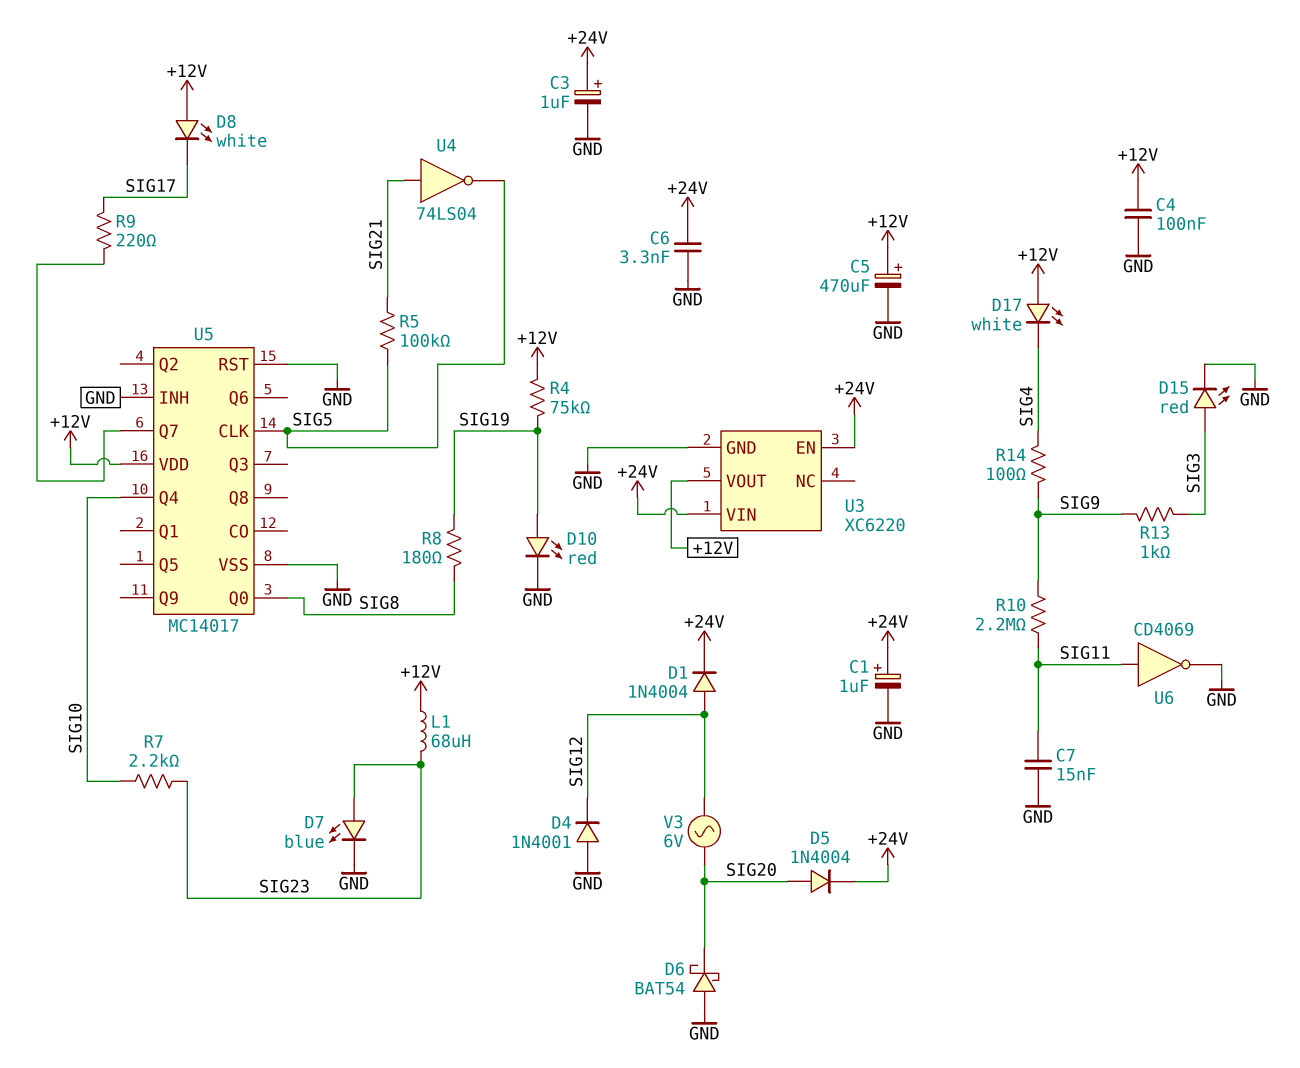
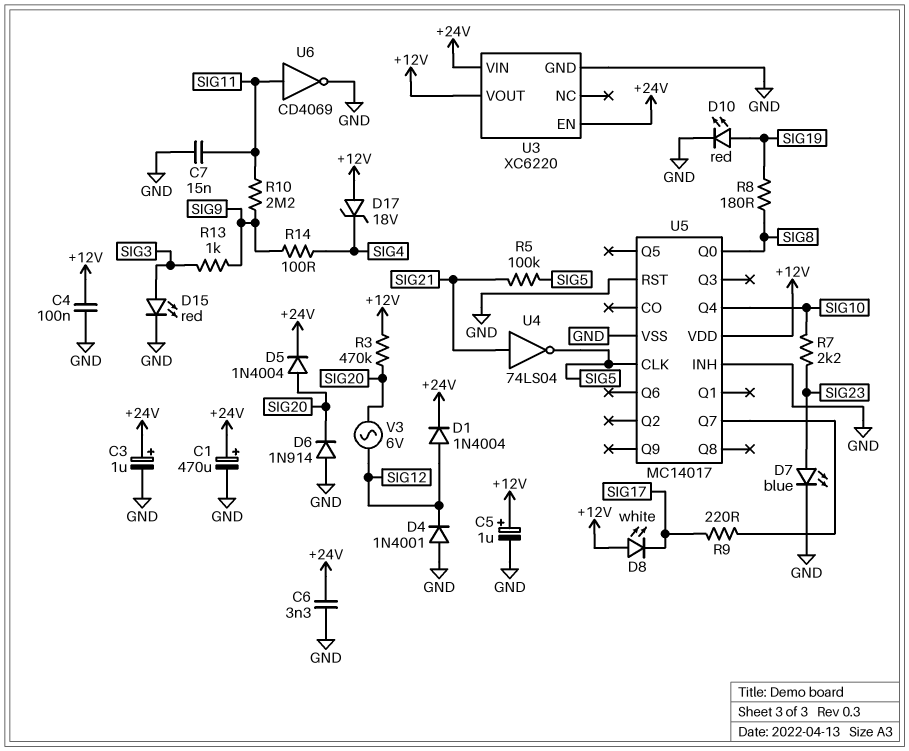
C1: 1uF (plus +24V, minus GND) -> 470uF (plus +24V, minus GND)
C5: 470uF (plus +12V, minus GND) -> 1uF (plus +12V, minus GND)
D6: schottky BAT54 (A GND, K SIG20) -> diode 1N914 (A GND, K SIG20)
D17: LED white (A +12V, K SIG4) -> zener 18V (A +12V, K SIG4)
L1: 68uH (+12V, SIG23) -> none
R3: none -> 470k (+12V, SIG20)
R4: 75k (+12V, SIG19) -> none

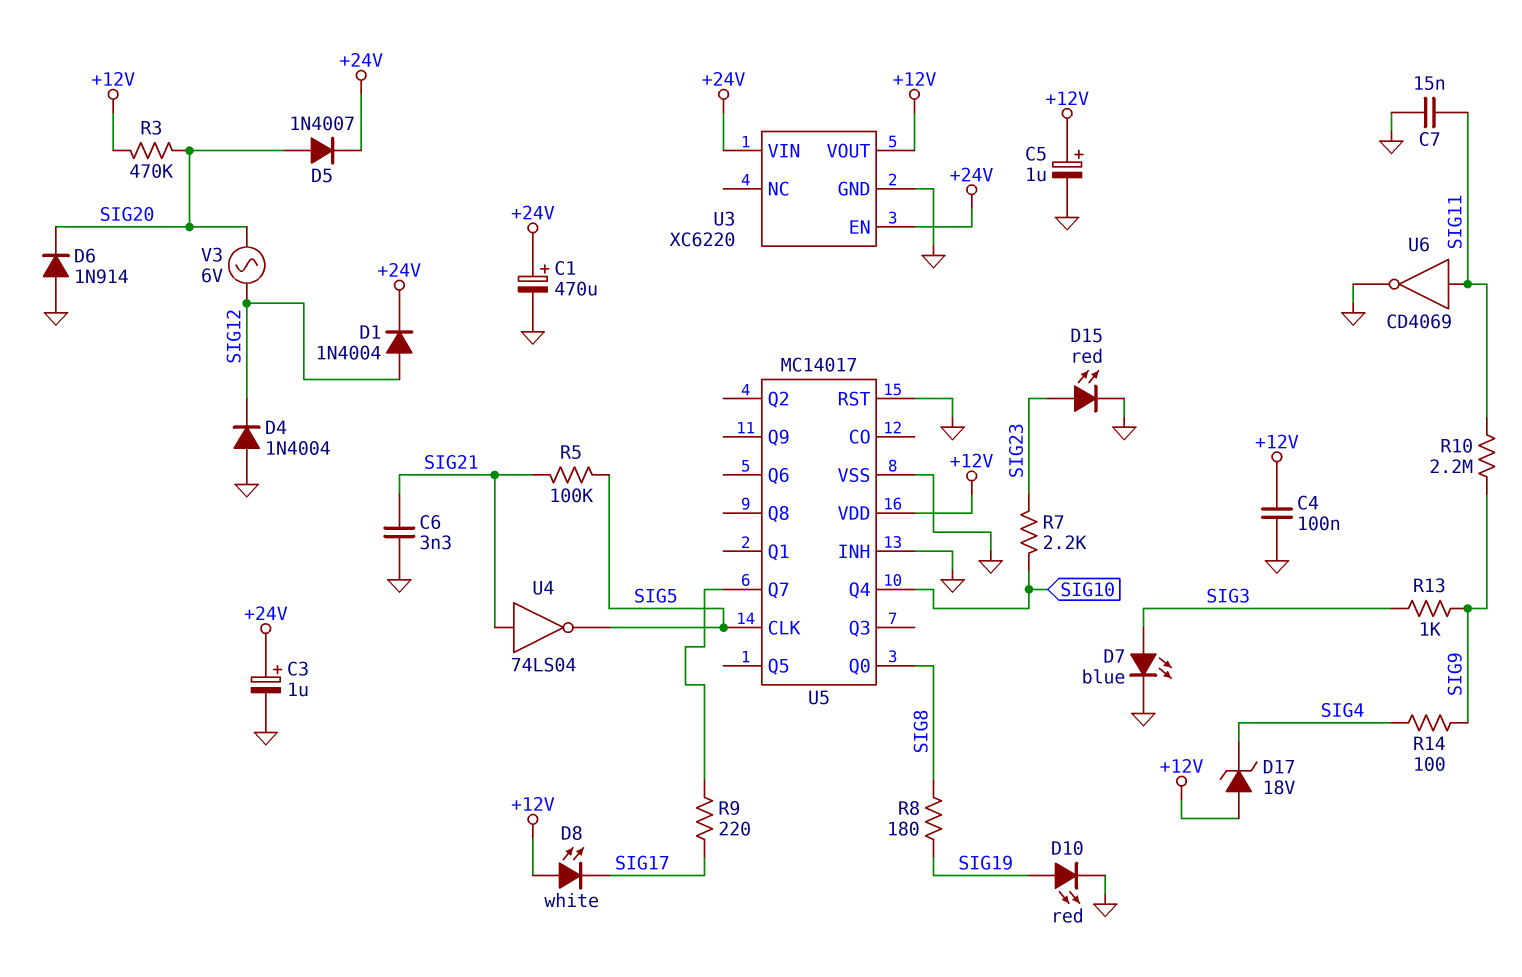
C6: 3.3nF (+24V, GND) -> 3.3nF (GND, SIG21)
D4: diode 1N4001 (A GND, K SIG12) -> diode 1N4004 (A GND, K SIG12)
D5: diode 1N4004 (A SIG20, K +24V) -> diode 1N4007 (A SIG20, K +24V)
D7: LED blue (A SIG23, K GND) -> LED blue (A SIG3, K GND)
D15: LED red (A SIG3, K GND) -> LED red (A SIG23, K GND)

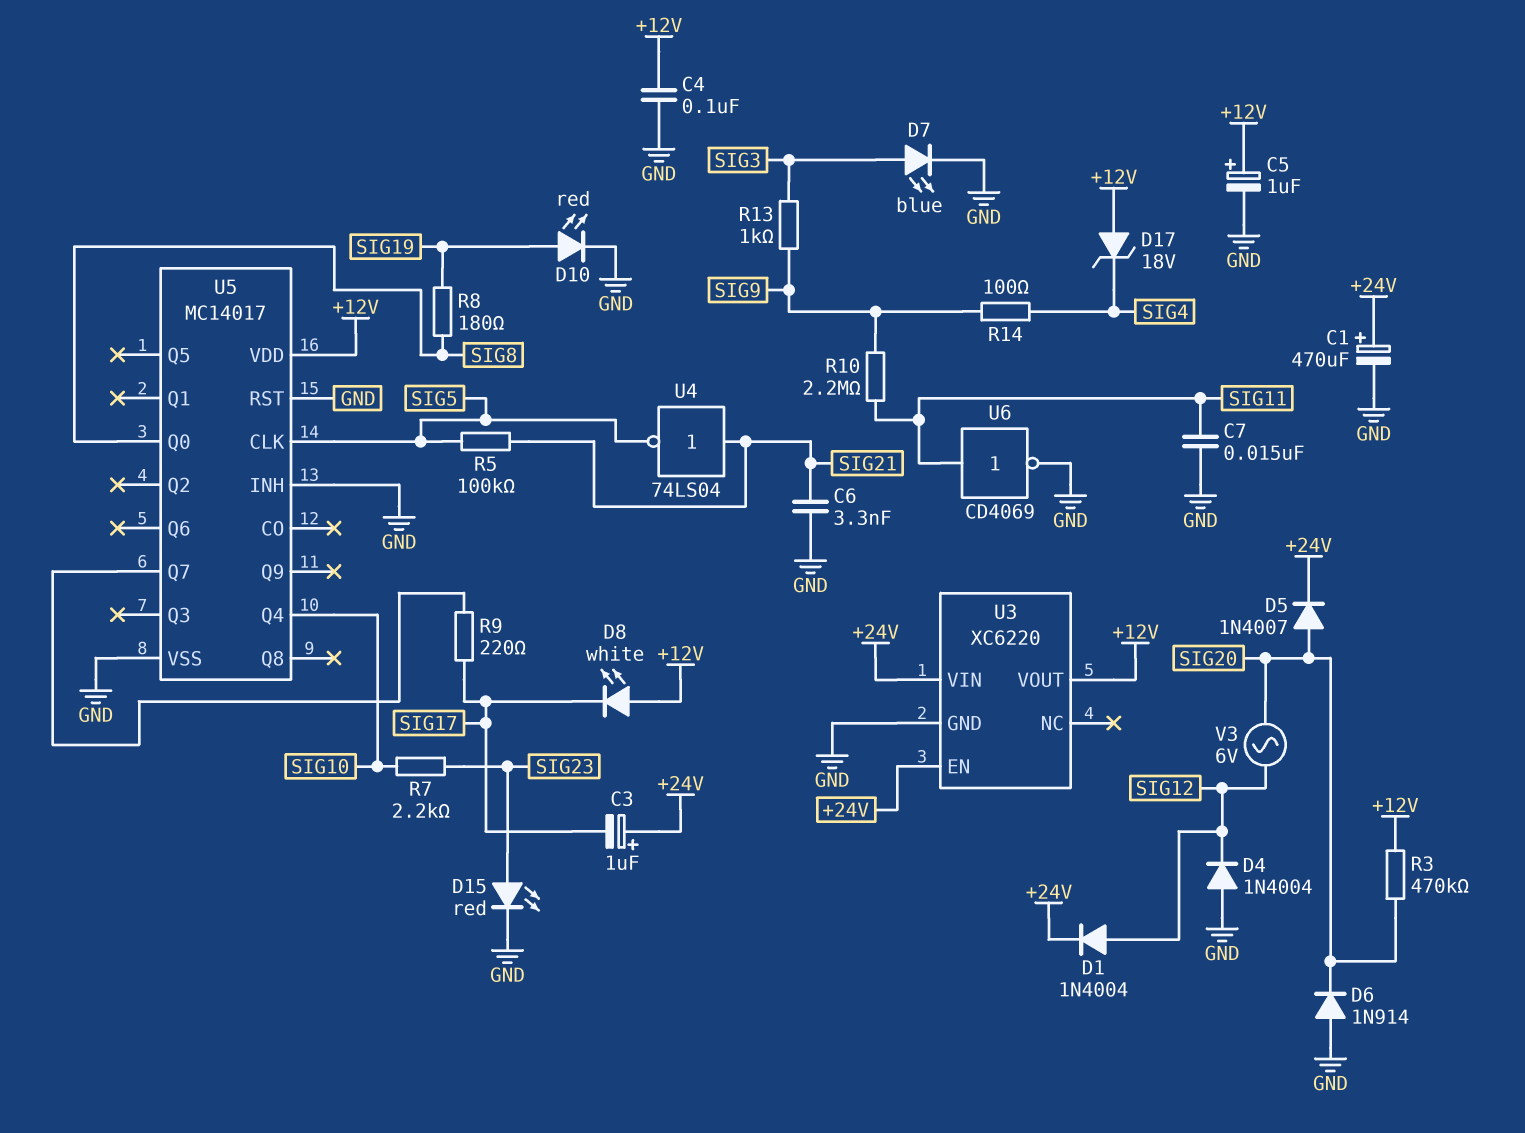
C3: 1uF (plus +24V, minus GND) -> 1uF (plus +24V, minus SIG17)

